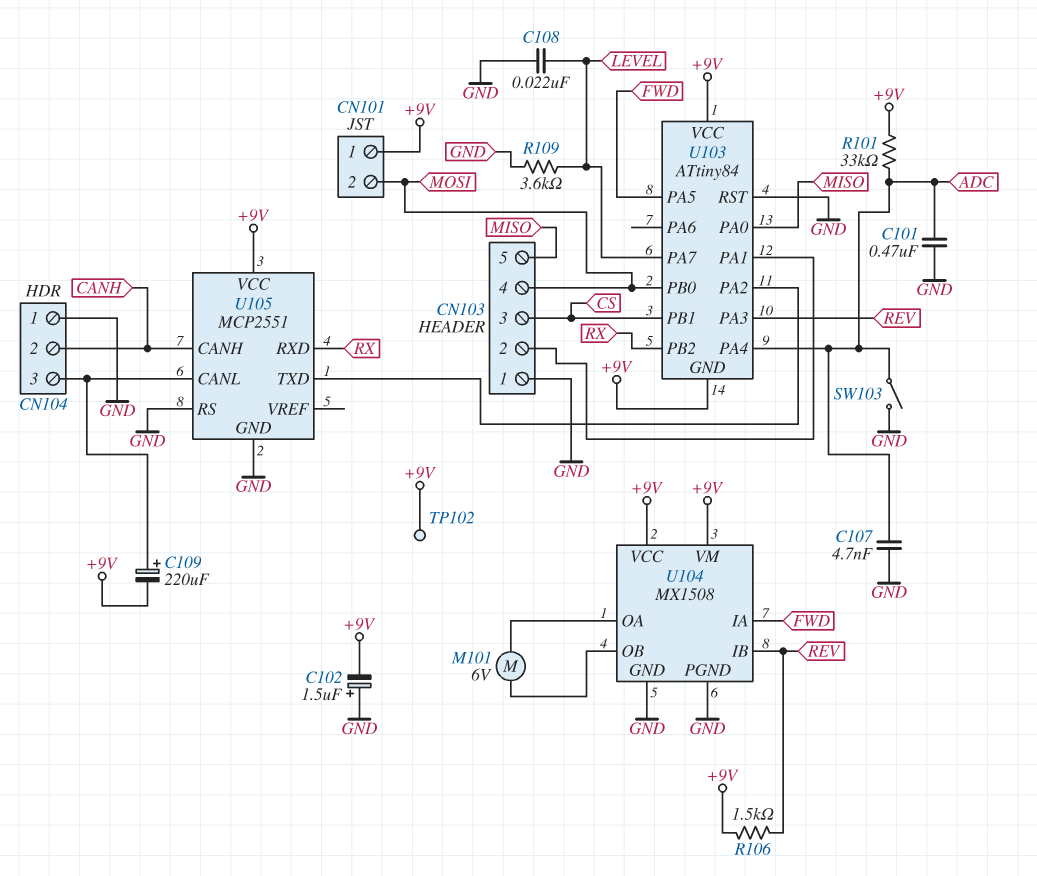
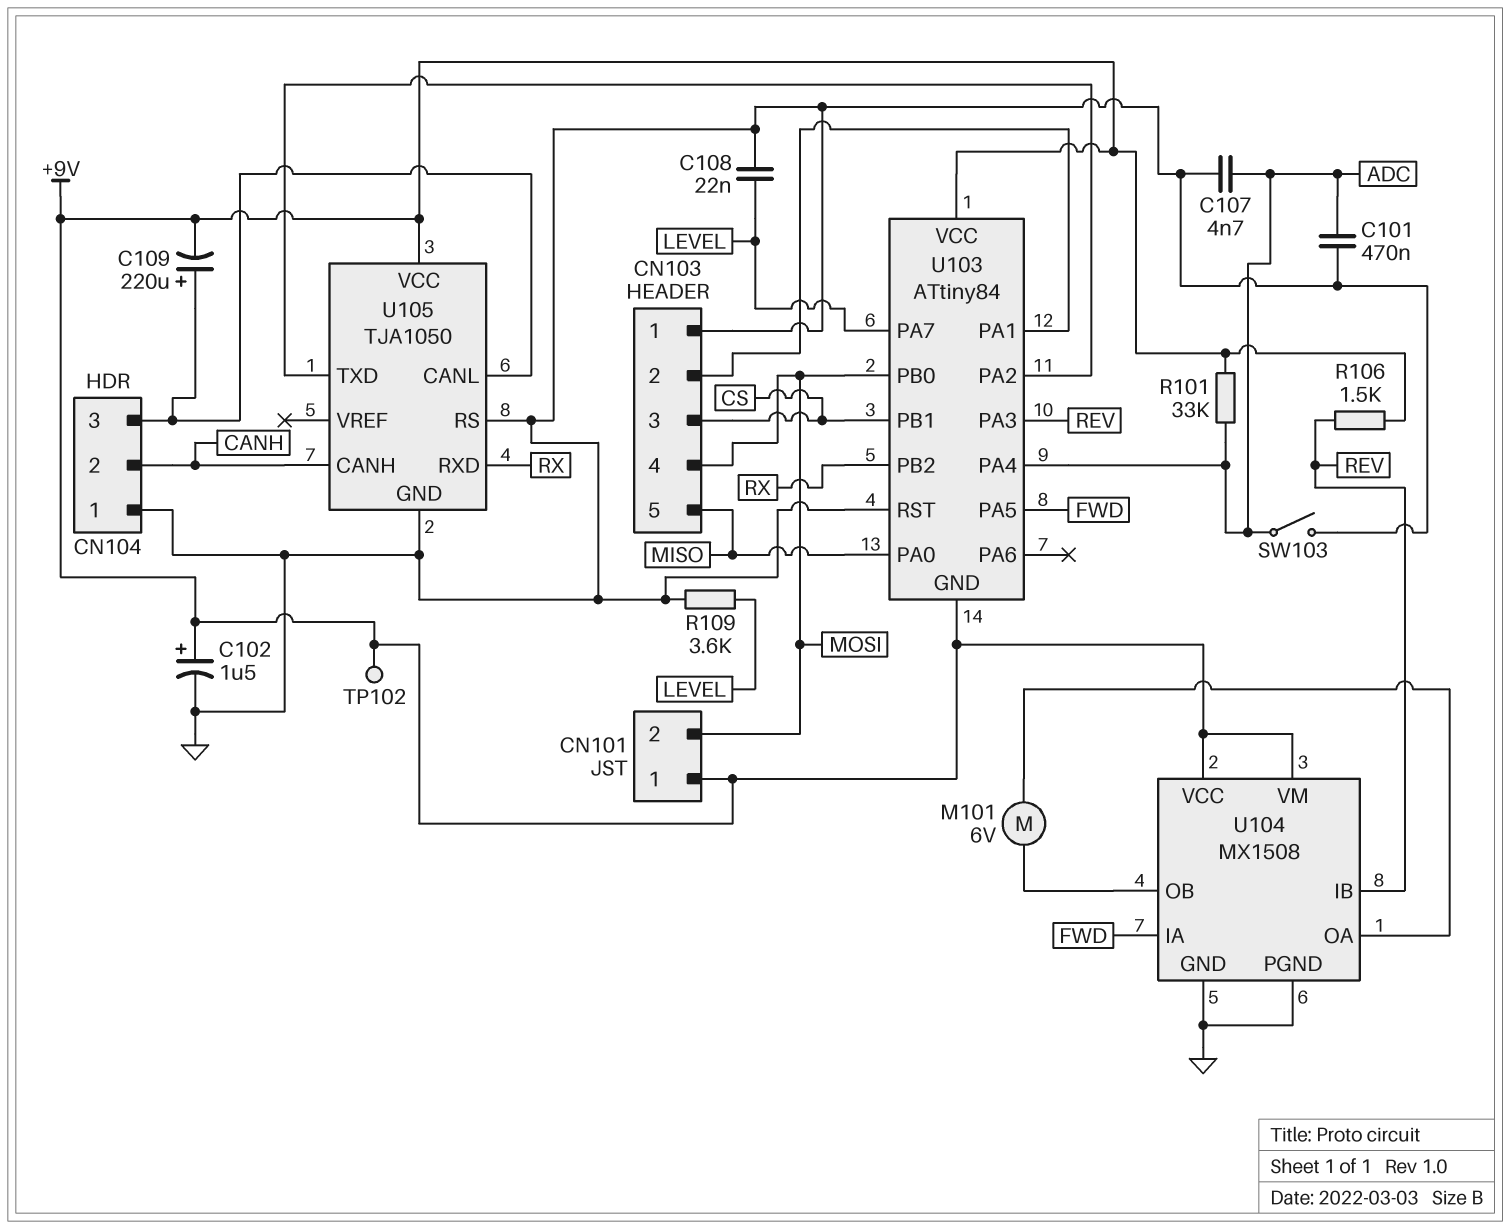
C102: 1.5uF (plus GND, minus +9V) -> 1.5uF (plus +9V, minus GND)
U105: MCP2551 -> TJA1050

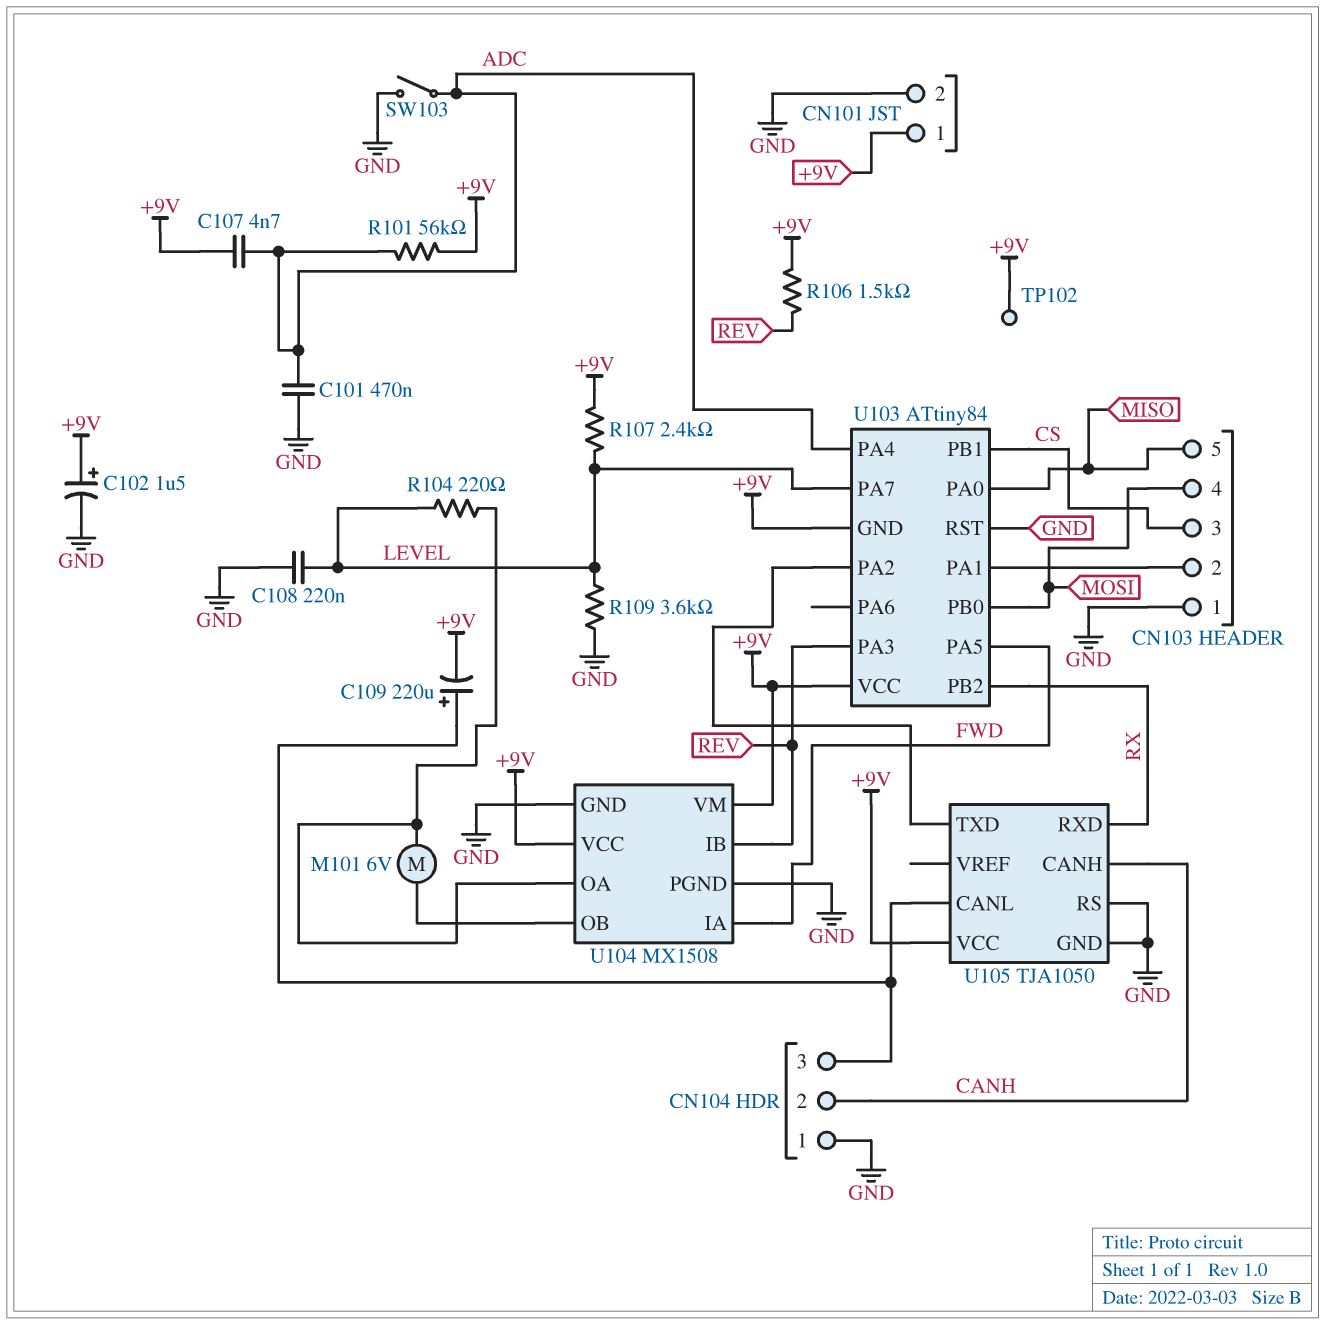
C107: 4.7nF (ADC, GND) -> 4.7nF (+9V, ADC)
C108: 22nF (GND, LEVEL) -> 220nF (GND, LEVEL)
CN101 pin 2: MOSI -> GND
R101: 33k (+9V, ADC) -> 56k (+9V, ADC)
R104: none -> 220 (LEVEL, U104/OA)
R107: none -> 2.4k (+9V, LEVEL)

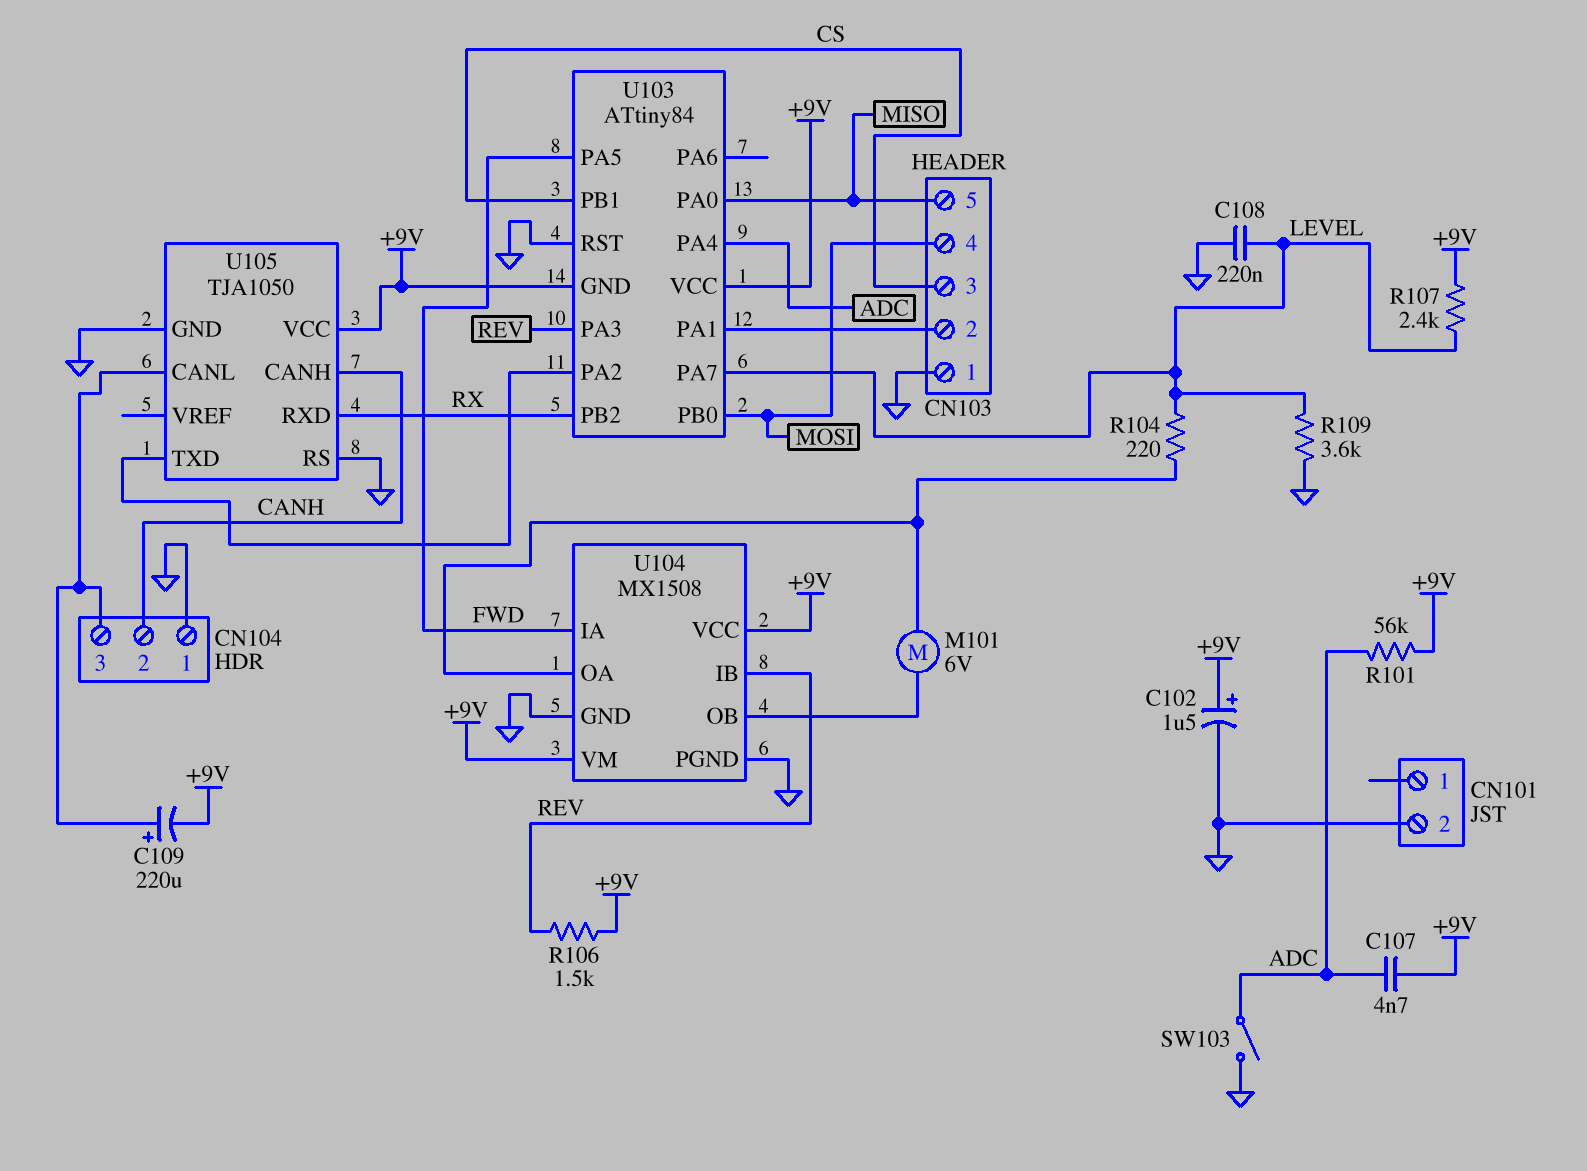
C101: 470nF (ADC, GND) -> none
CN101 pin 1: +9V -> none
TP102: test point (+9V) -> none

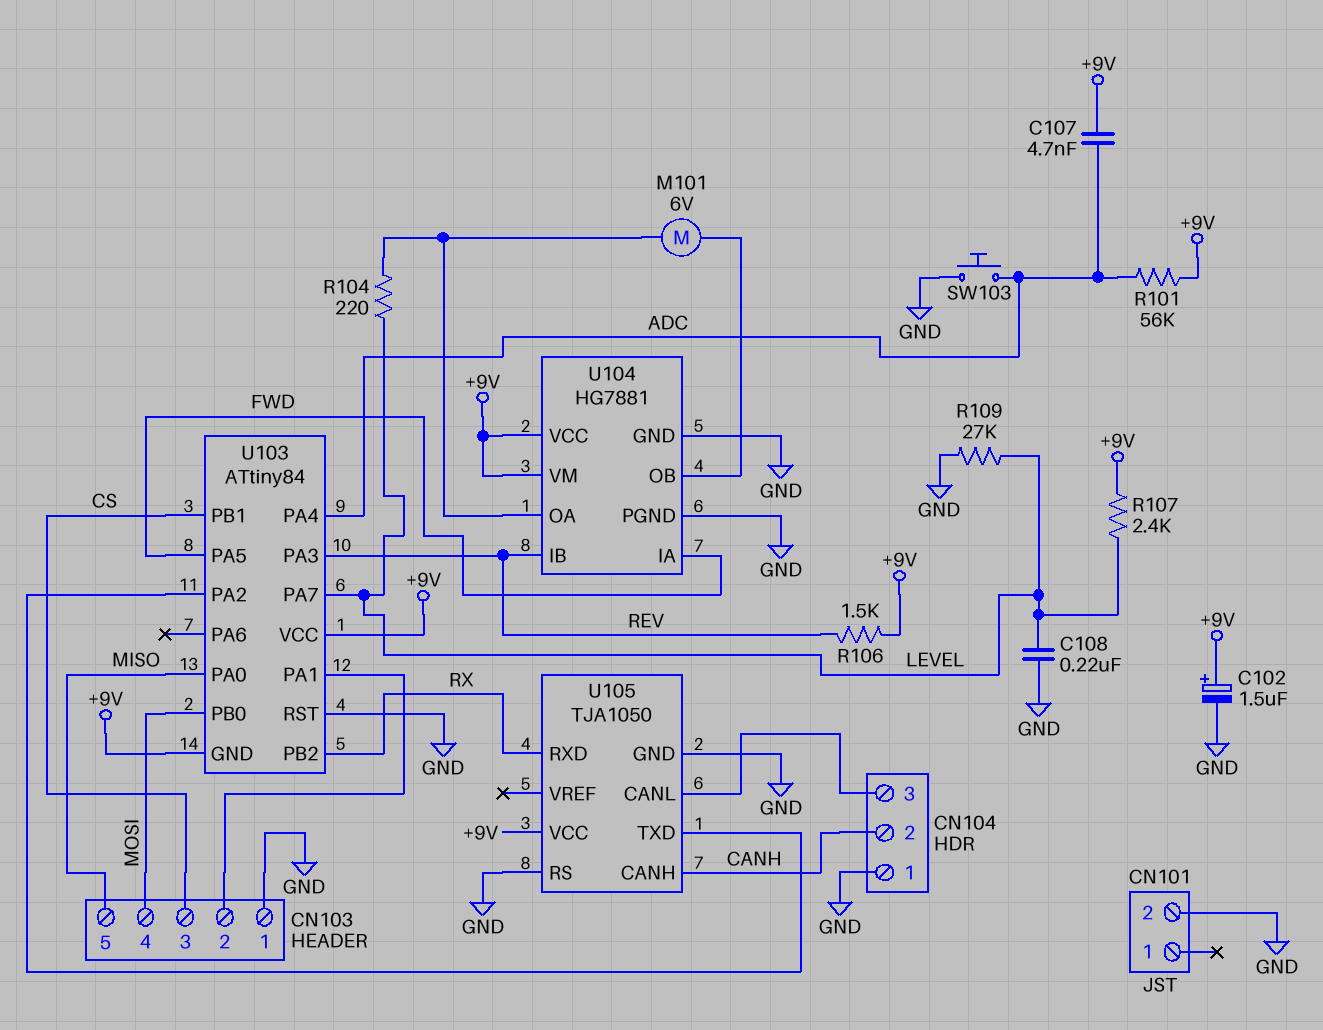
C109: 220uF (plus CN104/3, minus +9V) -> none
R109: 3.6k (GND, LEVEL) -> 27k (GND, LEVEL)
SW103: switch (ADC, GND) -> button (ADC, GND)
U104: MX1508 -> HG7881

